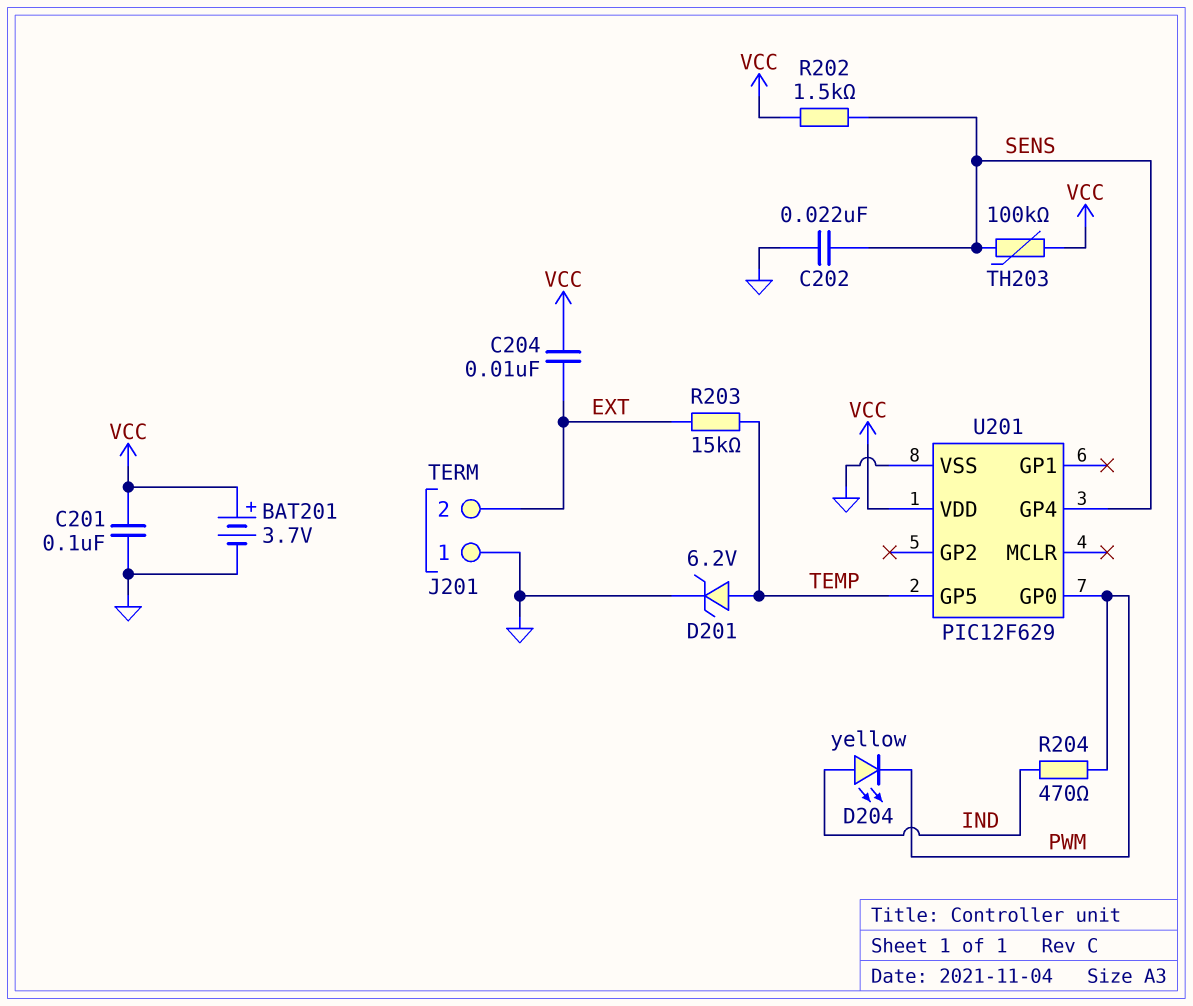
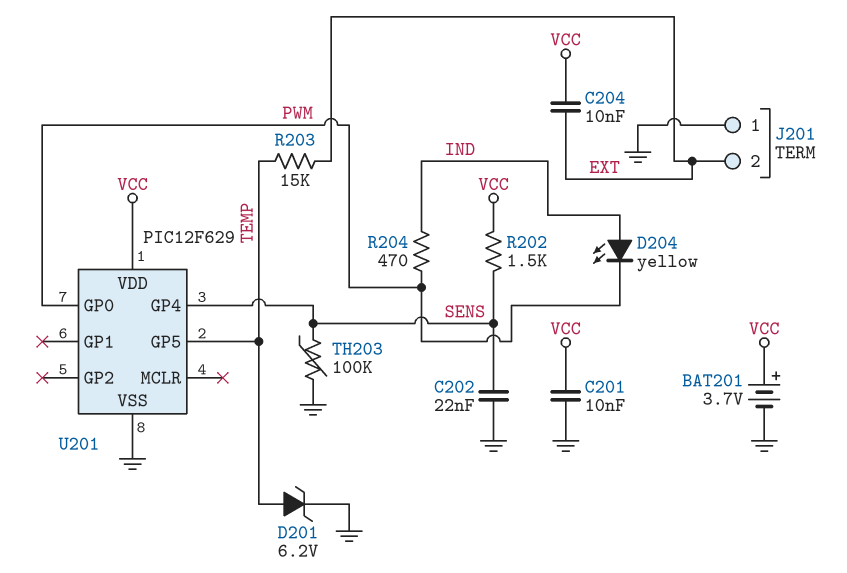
C201: 100nF (GND, VCC) -> 10nF (GND, VCC)
TH203: 100k (SENS, VCC) -> 100k (GND, SENS)

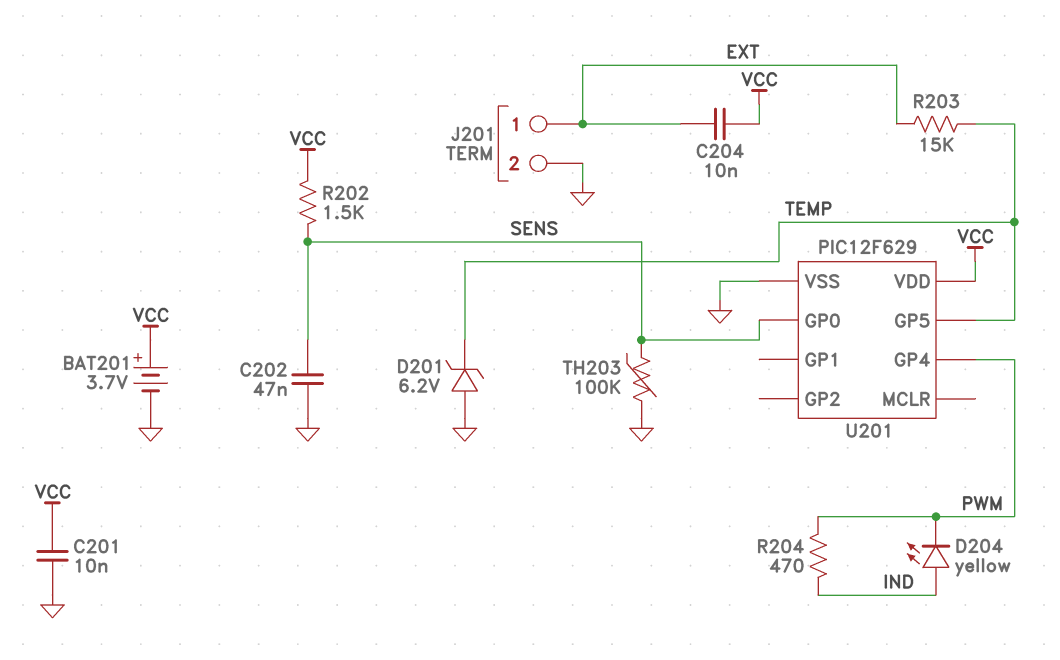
C202: 22nF (GND, SENS) -> 47nF (GND, SENS)
D201: zener 6.2V (A TEMP, K GND) -> zener 6.2V (A GND, K TEMP)
J201 pin 1: GND -> EXT
J201 pin 2: EXT -> GND
U201 pin GP0: PWM -> SENS
U201 pin GP4: SENS -> PWM

